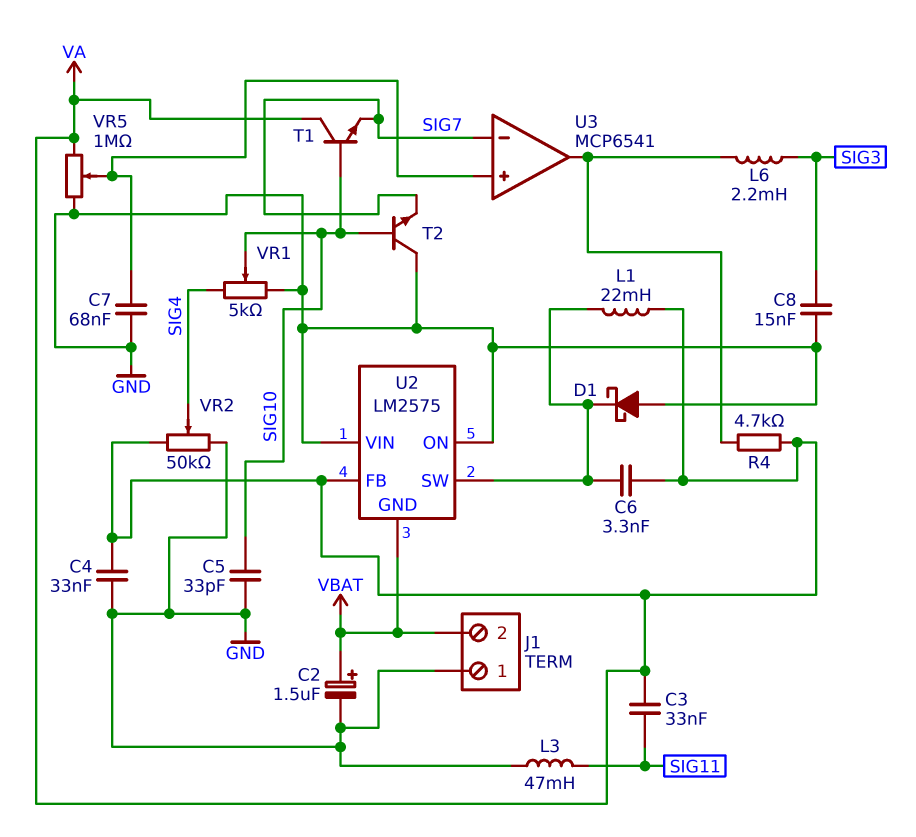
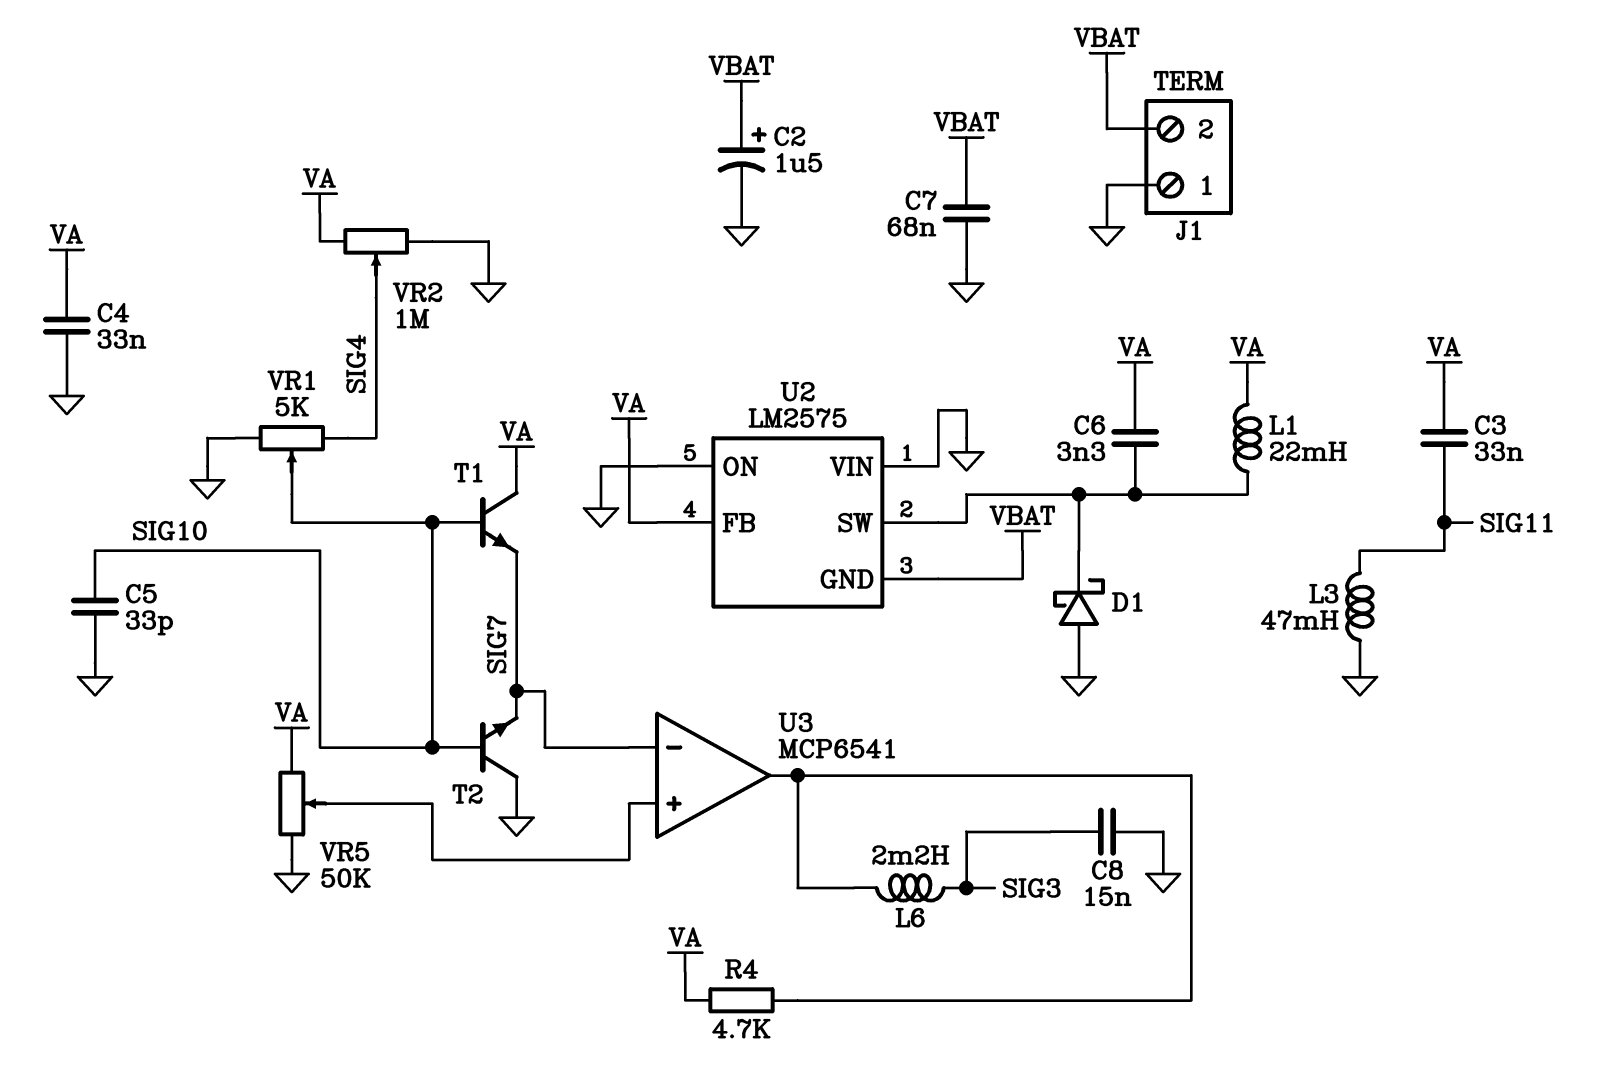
C7: 68nF (GND, U3/in+) -> 68nF (GND, VBAT)
VR2: 50k (GND, VA, wiper SIG4) -> 1M (GND, VA, wiper SIG4)
VR5: 1M (GND, VA, wiper U3/in+) -> 50k (GND, VA, wiper U3/in+)

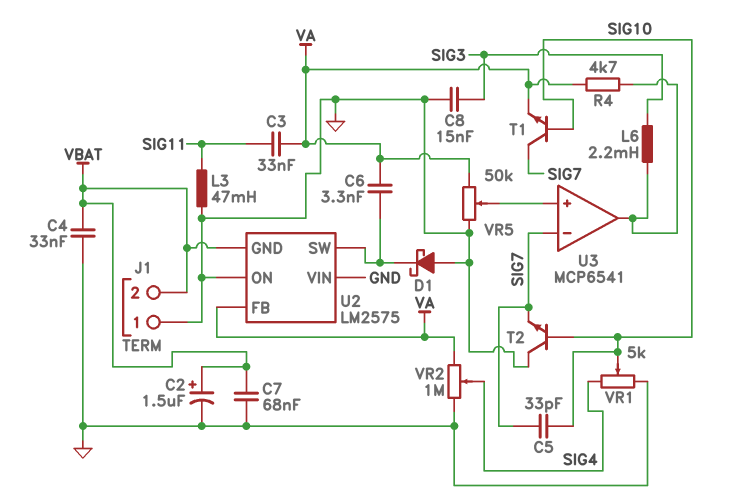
C4: 33nF (GND, VA) -> 33nF (GND, VBAT)
C5: 33pF (GND, SIG10) -> 33pF (SIG7, SIG10)
L1: 22mH (U2/SW, VA) -> none
T1: NPN (B SIG10, C VA, E SIG7) -> NPN (B SIG10, C SIG7, E VA)

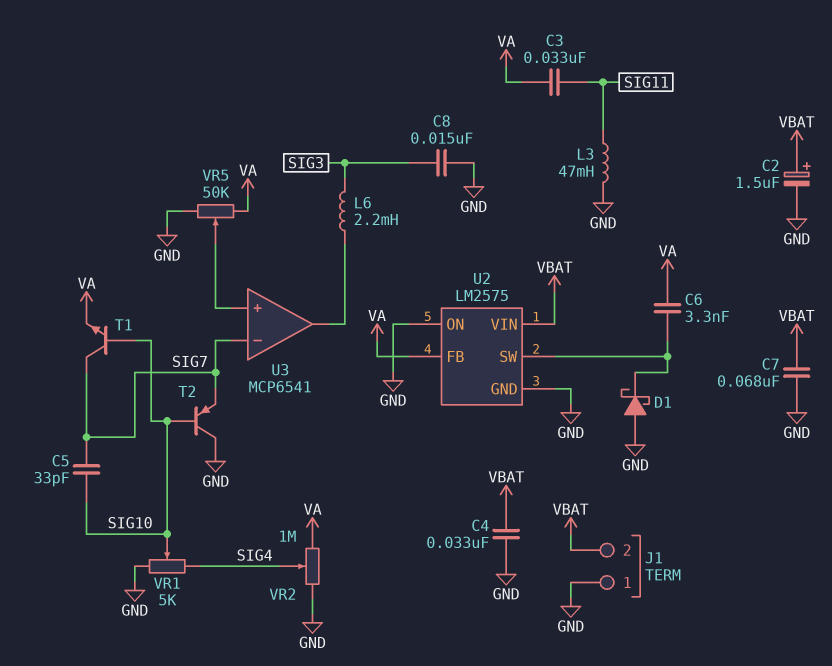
R4: 4.7k (U3/out, VA) -> none
T2: NPN (B SIG10, C GND, E SIG7) -> PNP (B SIG10, C GND, E SIG7)
U2 pin GND: VBAT -> GND
U2 pin VIN: GND -> VBAT

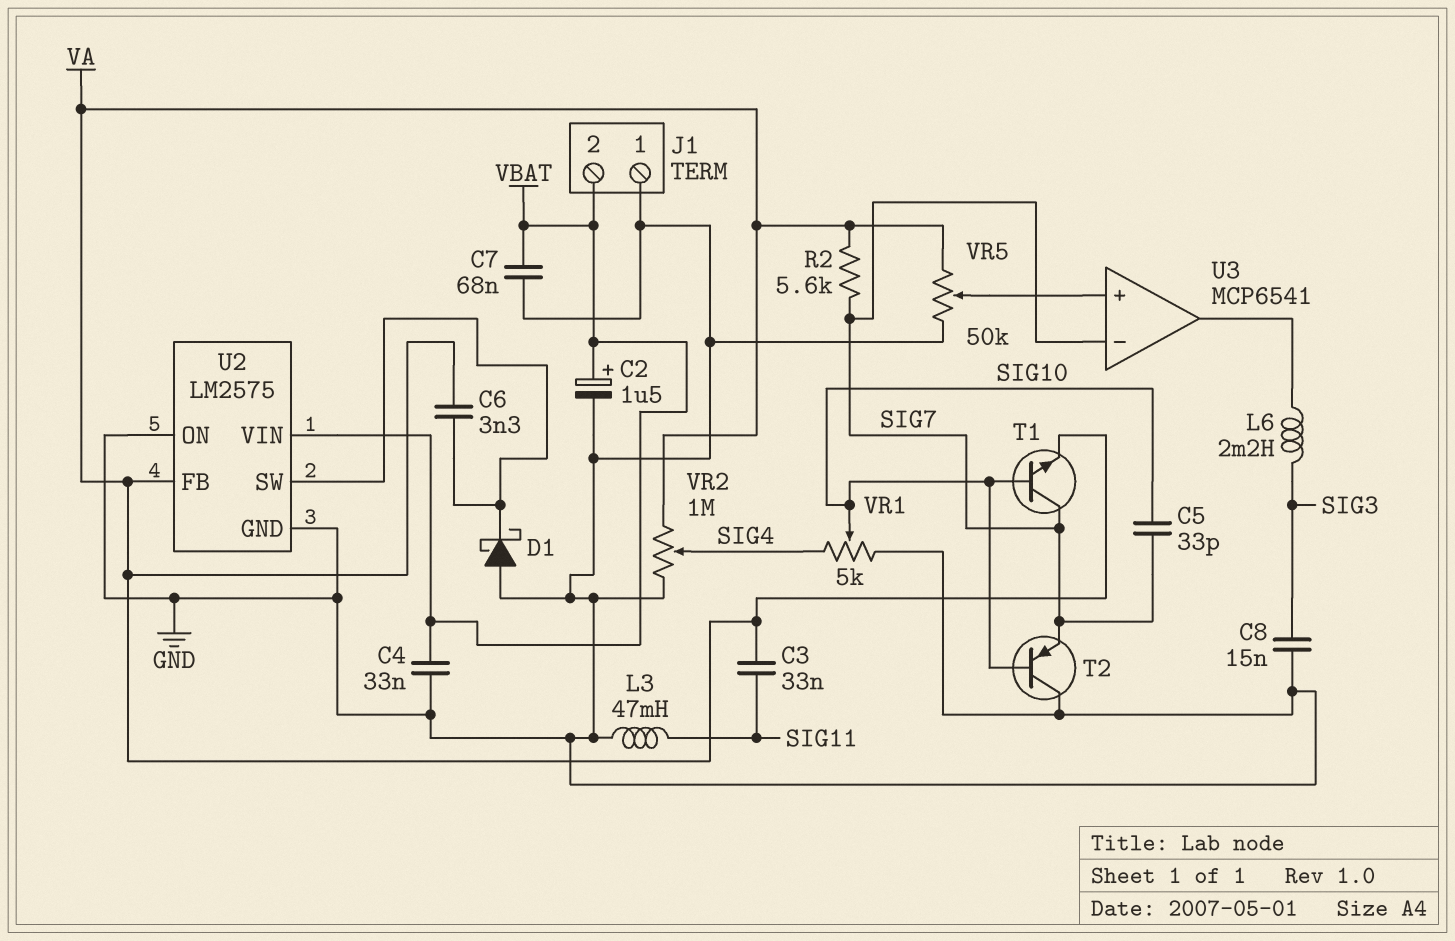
R2: none -> 5.6k (SIG7, VA)

